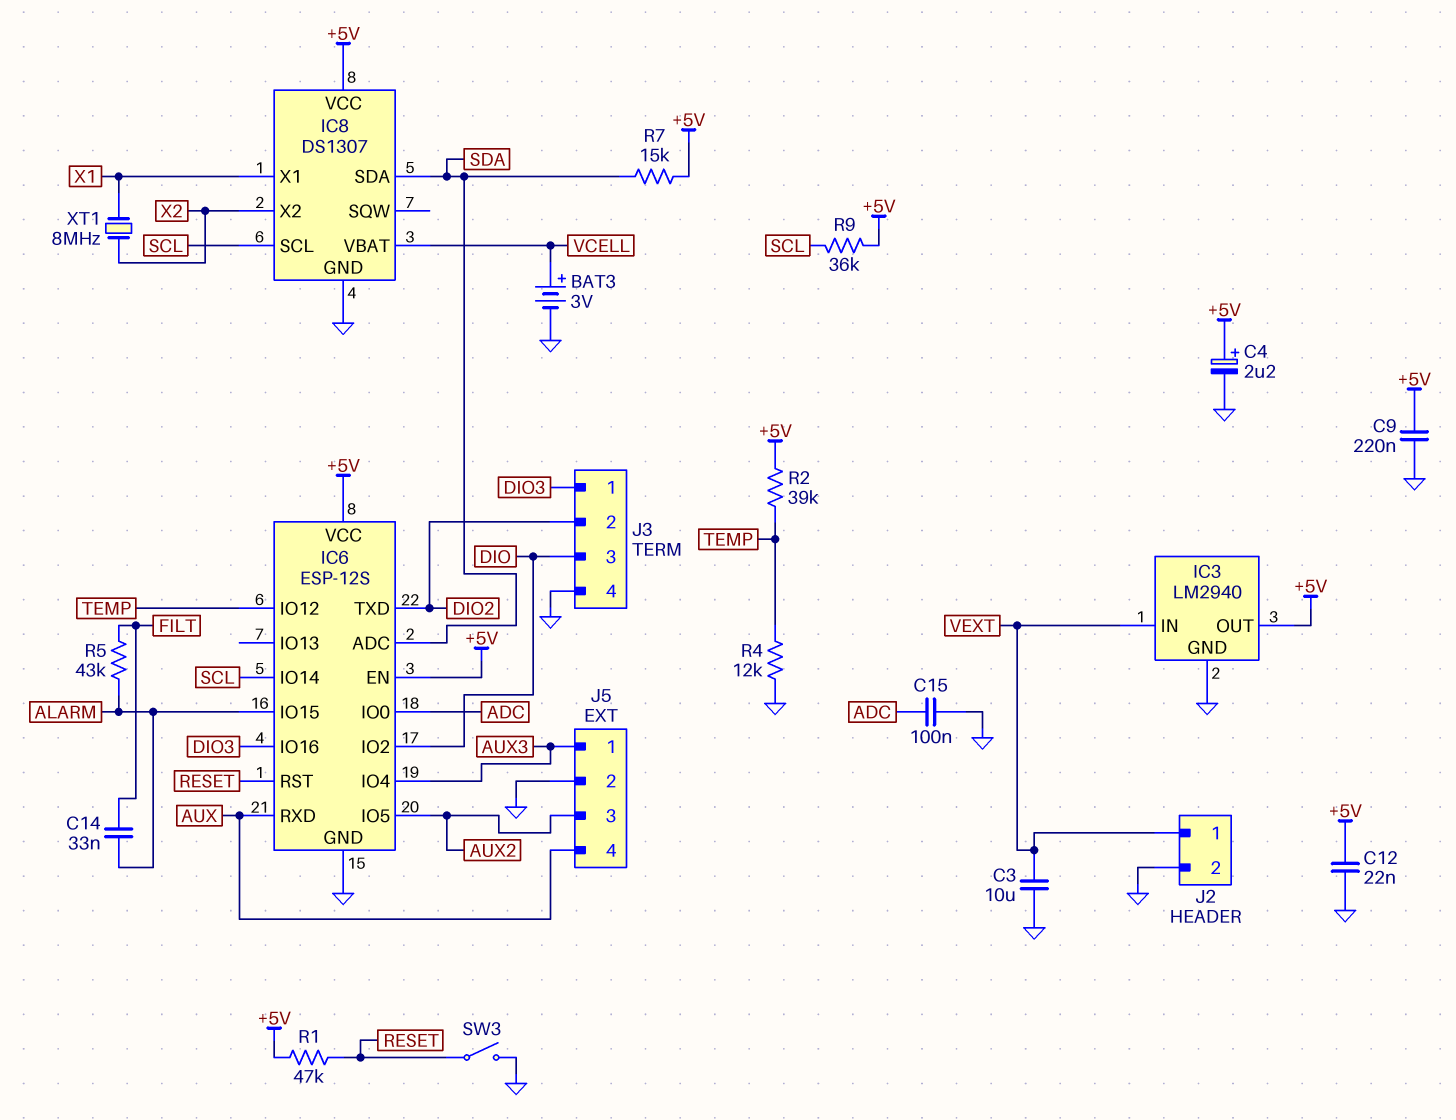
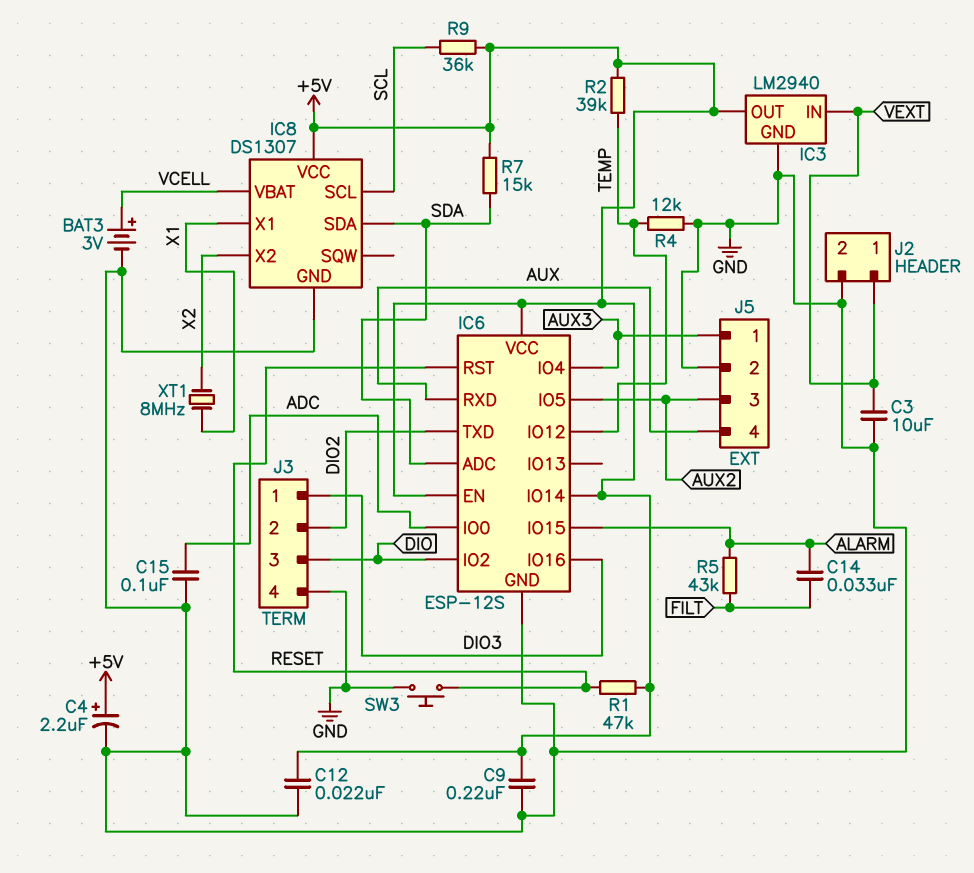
IC6 pin IO14: SCL -> +5V
SW3: switch (GND, RESET) -> button (GND, RESET)

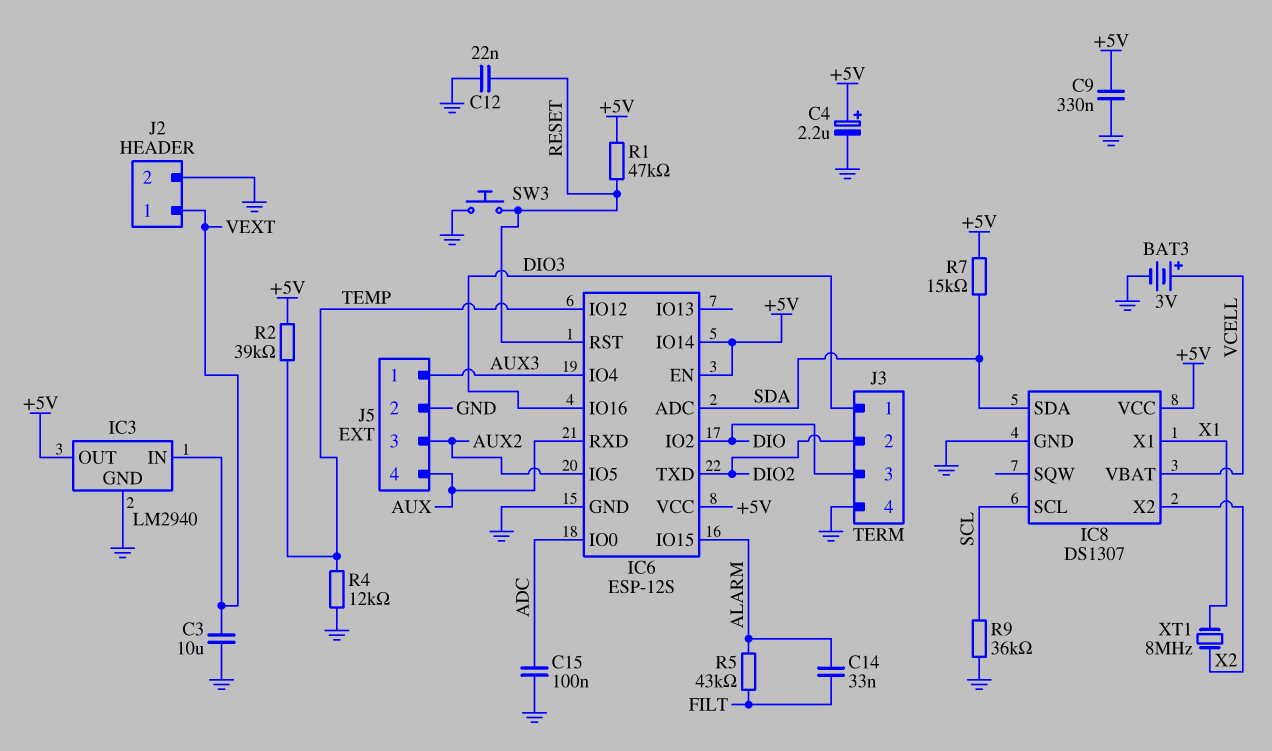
C9: 220nF (+5V, GND) -> 330nF (+5V, GND)
C12: 22nF (+5V, GND) -> 22nF (GND, RESET)
R9: 36k (+5V, SCL) -> 36k (GND, SCL)

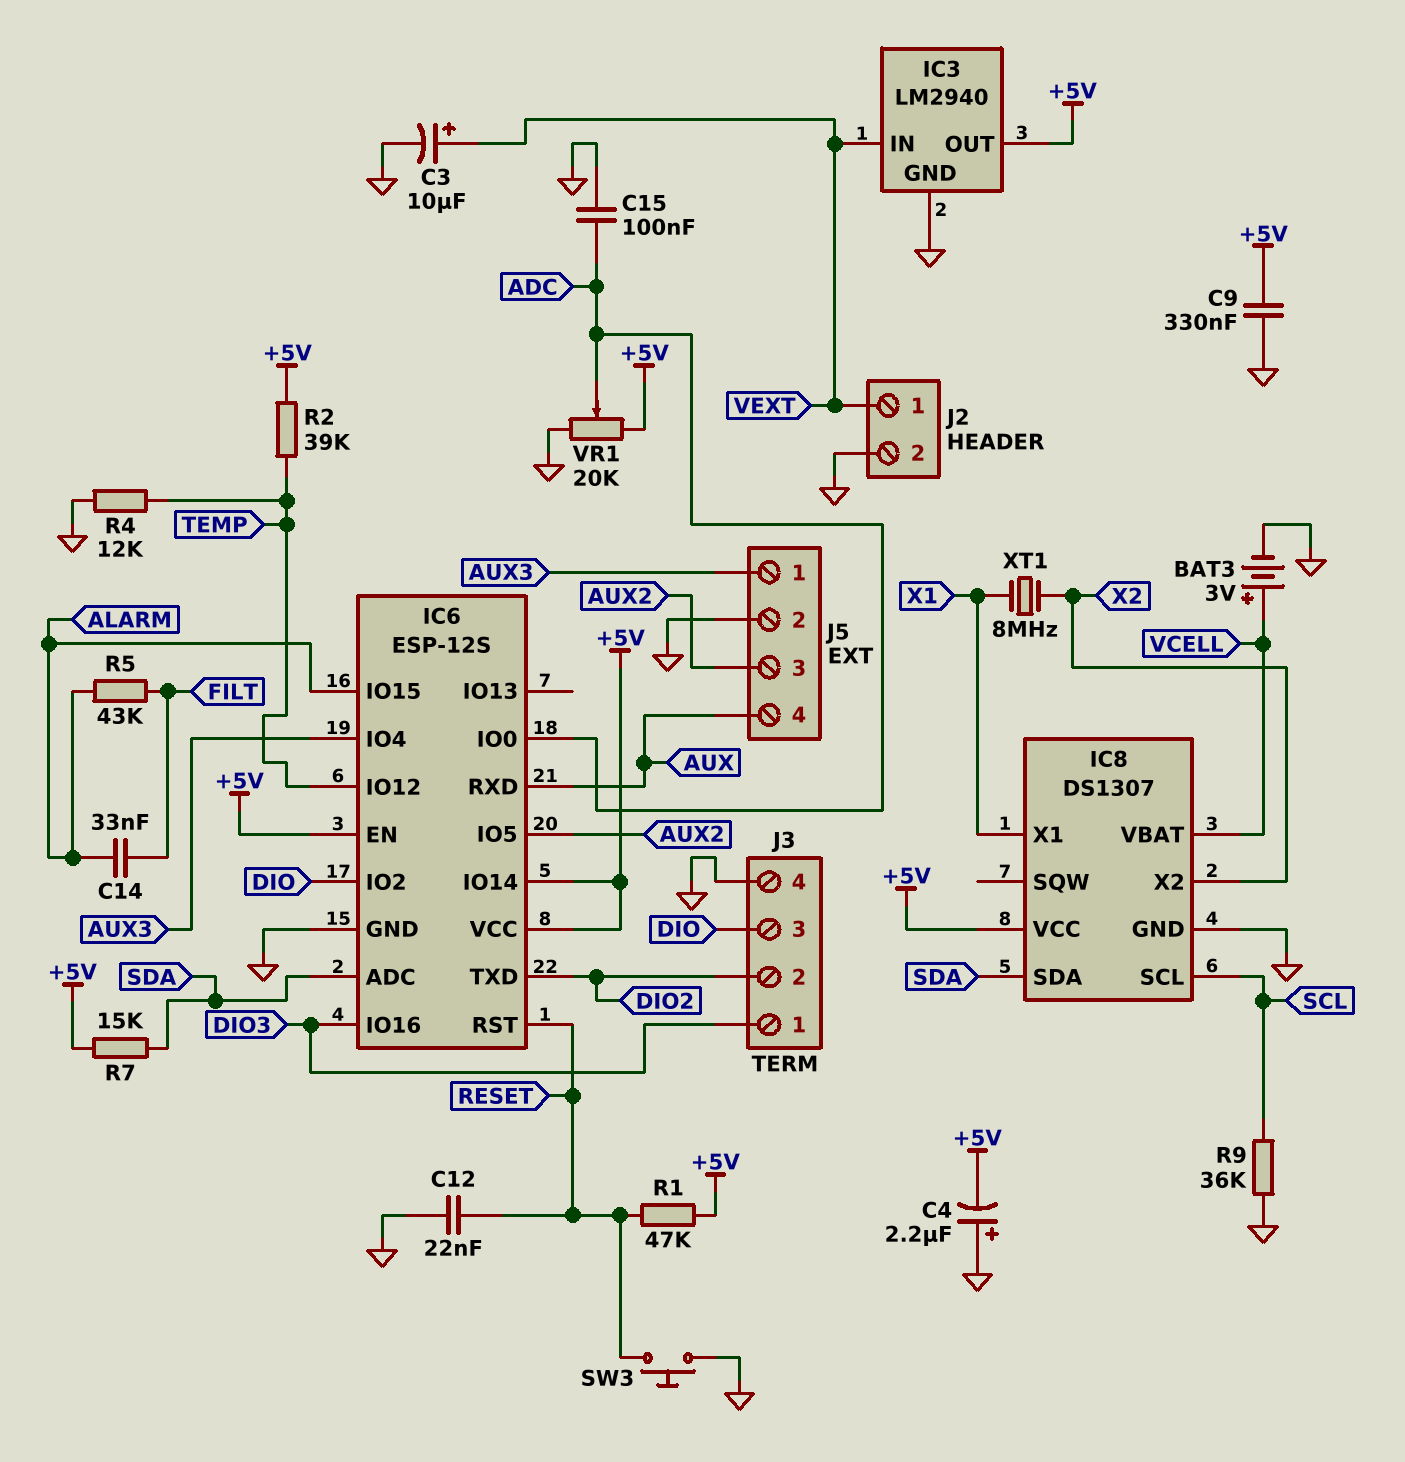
C3: 10uF (GND, VEXT) -> 10uF (plus VEXT, minus GND)
C4: 2.2uF (plus +5V, minus GND) -> 2.2uF (plus GND, minus +5V)
VR1: none -> 20k (+5V, GND, wiper ADC)

